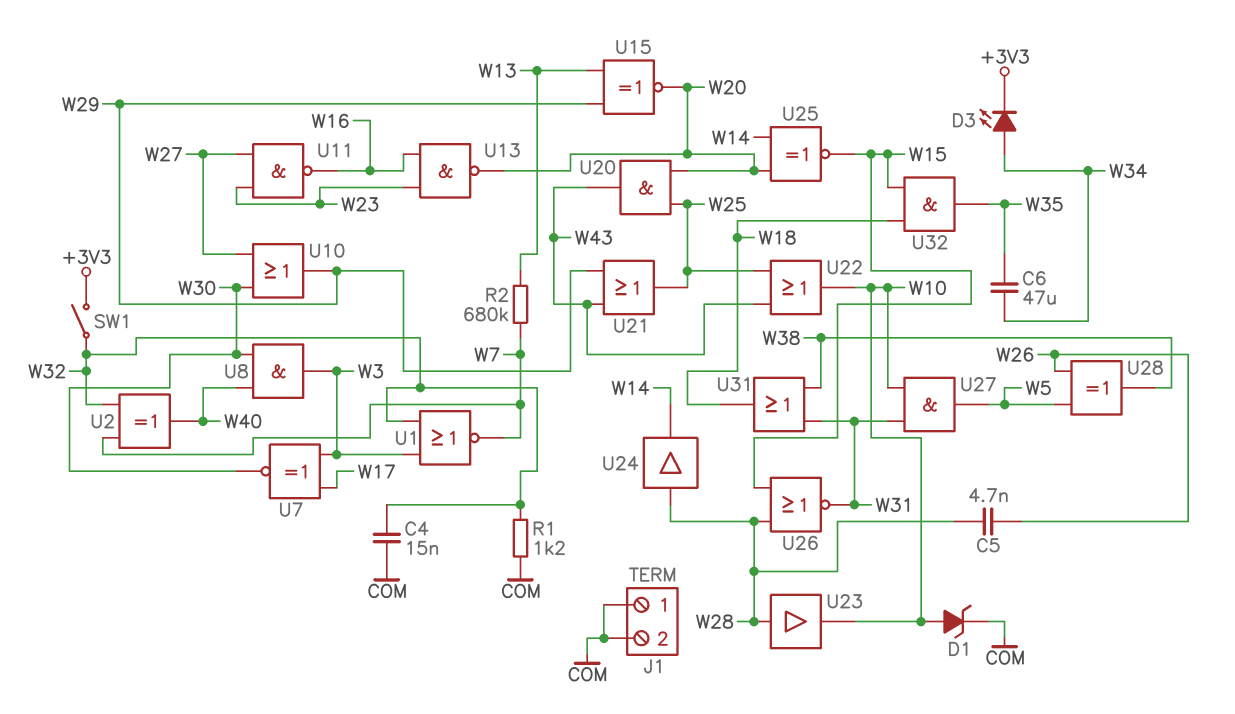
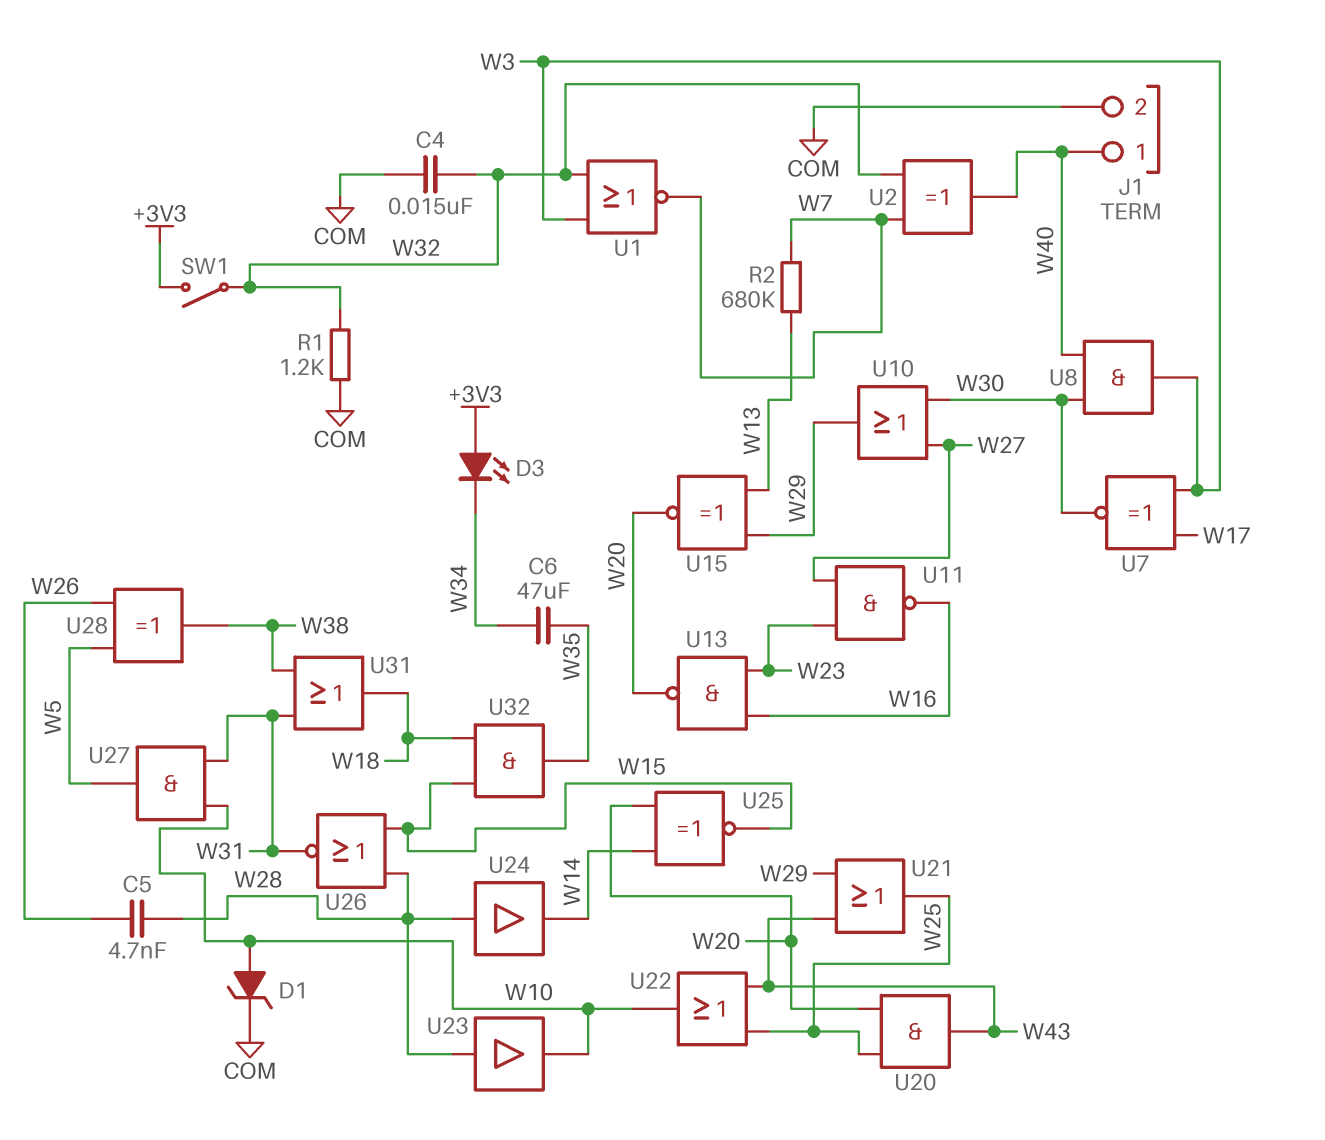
D3: LED (A W34, K +3V3) -> LED (A +3V3, K W34)
J1 pin 1: COM -> W40

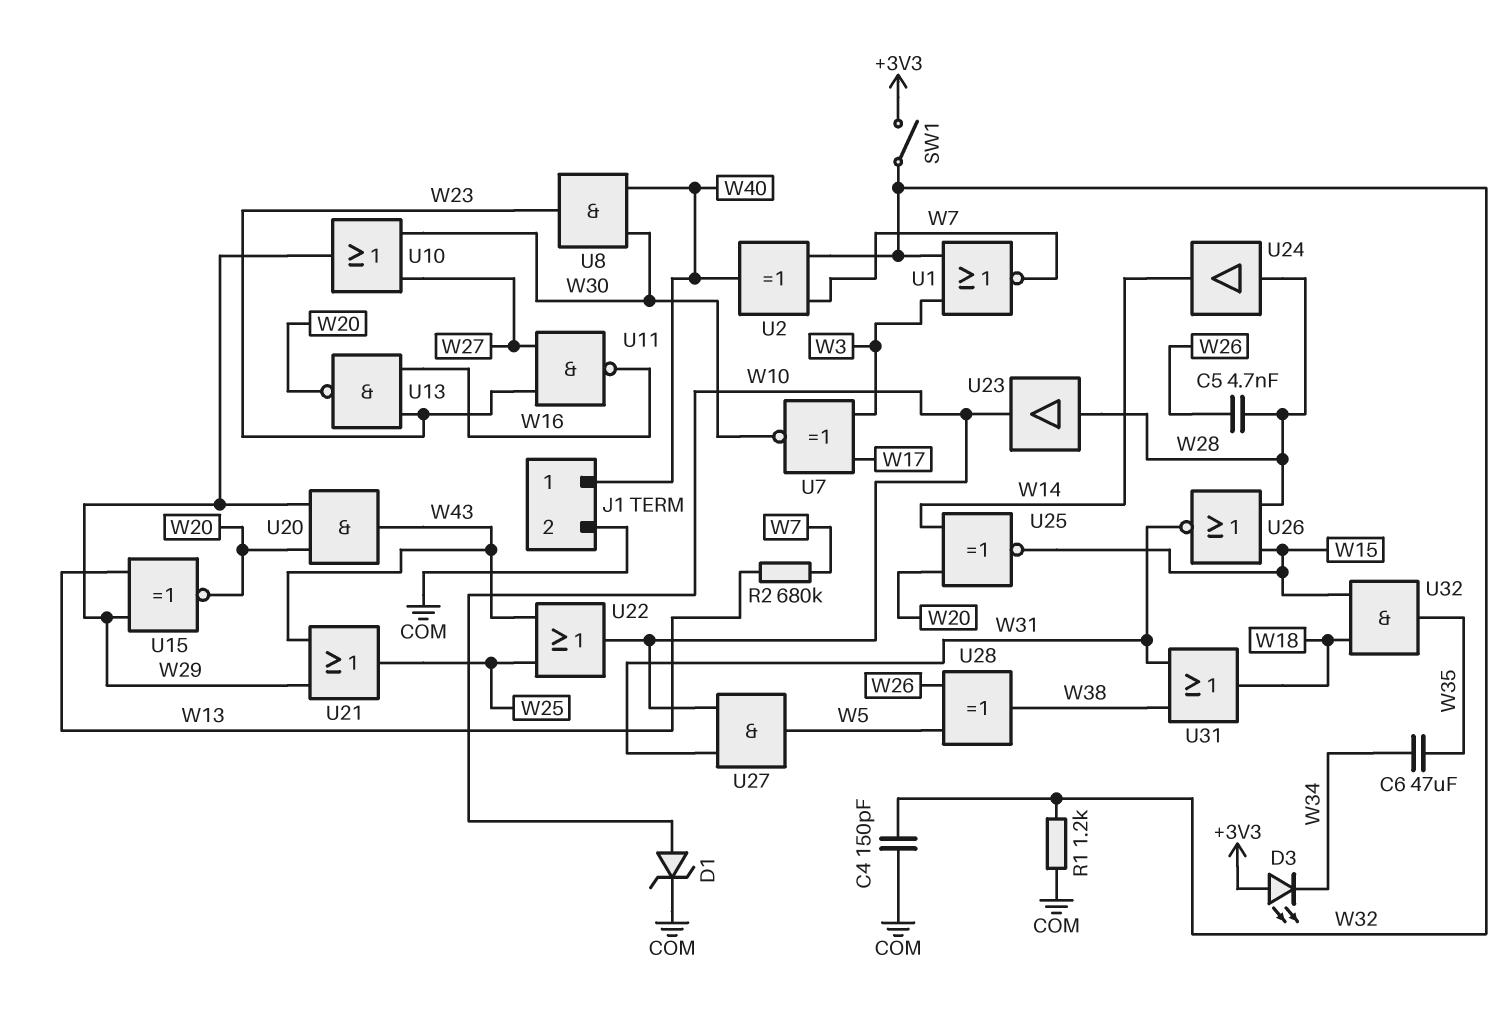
C4: 15nF (COM, W32) -> 150pF (COM, W32)
U8: AND (in W30, in W40, out W3) -> AND (in W30, in W40, out W23)
U20: AND (in W20, in W25, out W43) -> AND (in W20, in W29, out W43)

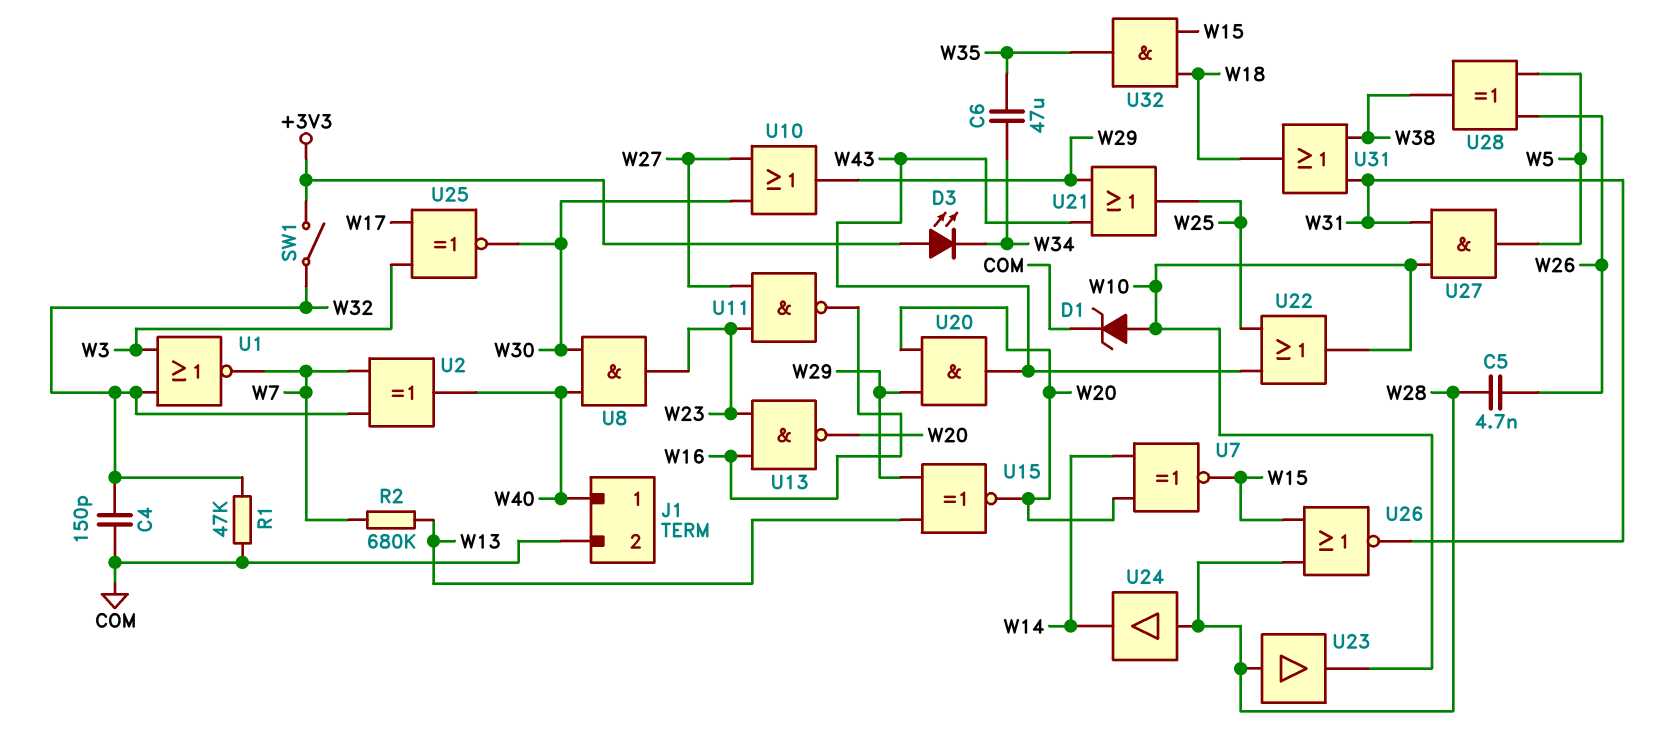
R1: 1.2k (COM, W32) -> 47k (COM, W32)
U7: XNOR (in W3, in W17, out W30) -> XNOR (in W14, in W20, out W15)
U25: XNOR (in W14, in W20, out W15) -> XNOR (in W3, in W17, out W30)

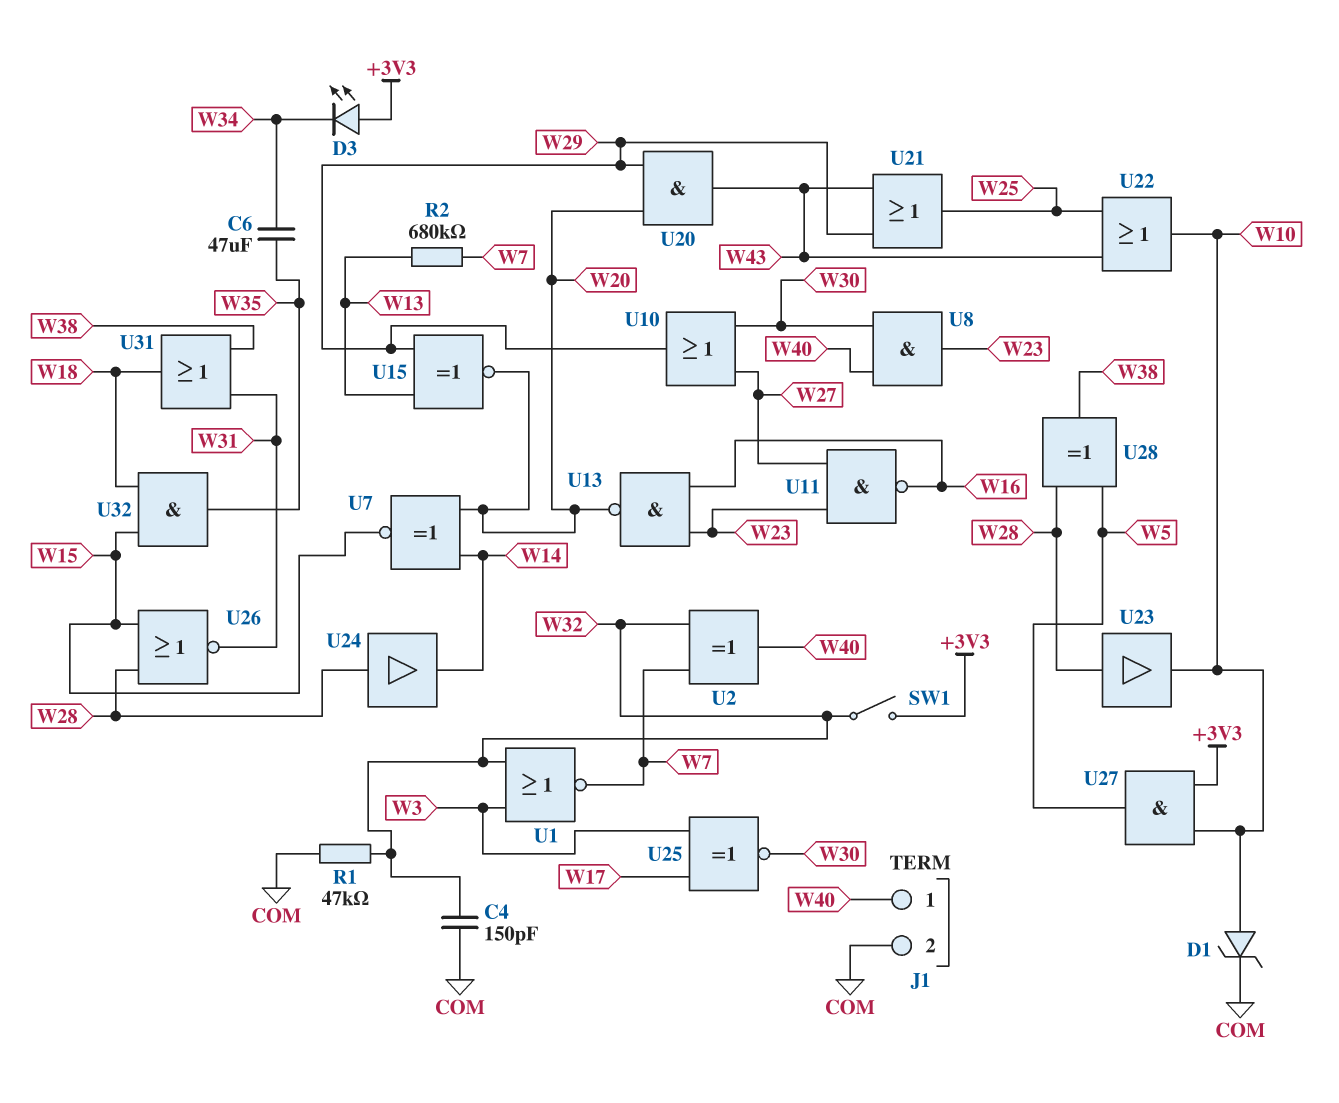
C5: 4.7nF (W26, W28) -> none
U27: AND (in W10, in W31, out W5) -> AND (in +3V3, in W10, out W5)
U28: XOR (in W5, in W26, out W38) -> XOR (in W5, in W28, out W38)

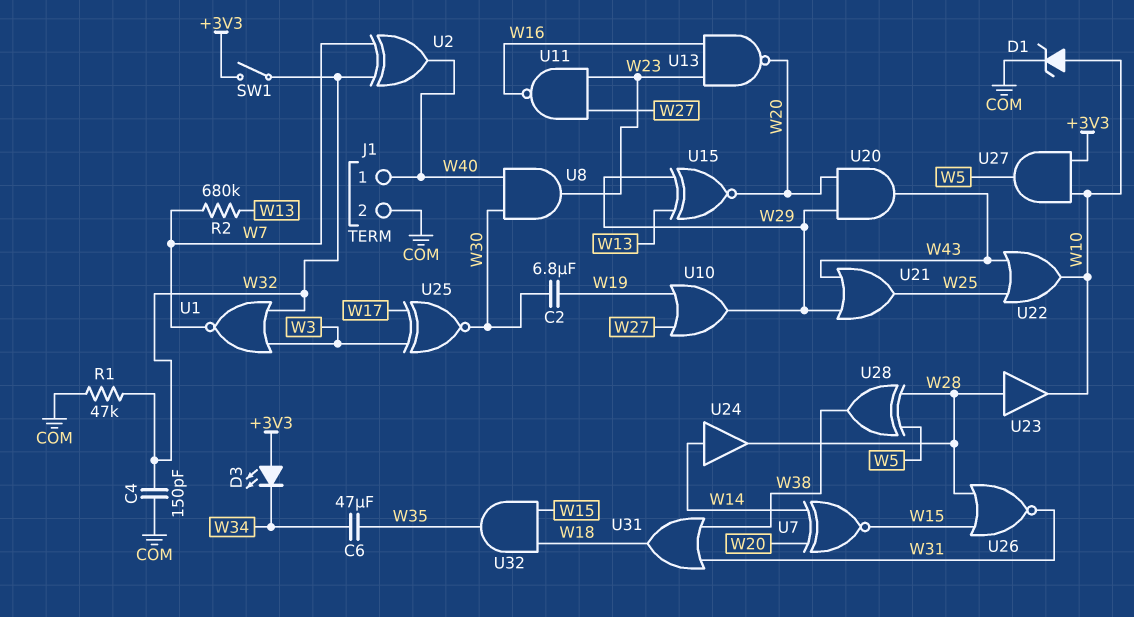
C2: none -> 6.8uF (W19, W30)
U10: OR (in W27, in W30, out W29) -> OR (in W19, in W27, out W29)
U24: buffer (in W28, out W14) -> buffer (in W14, out W28)

